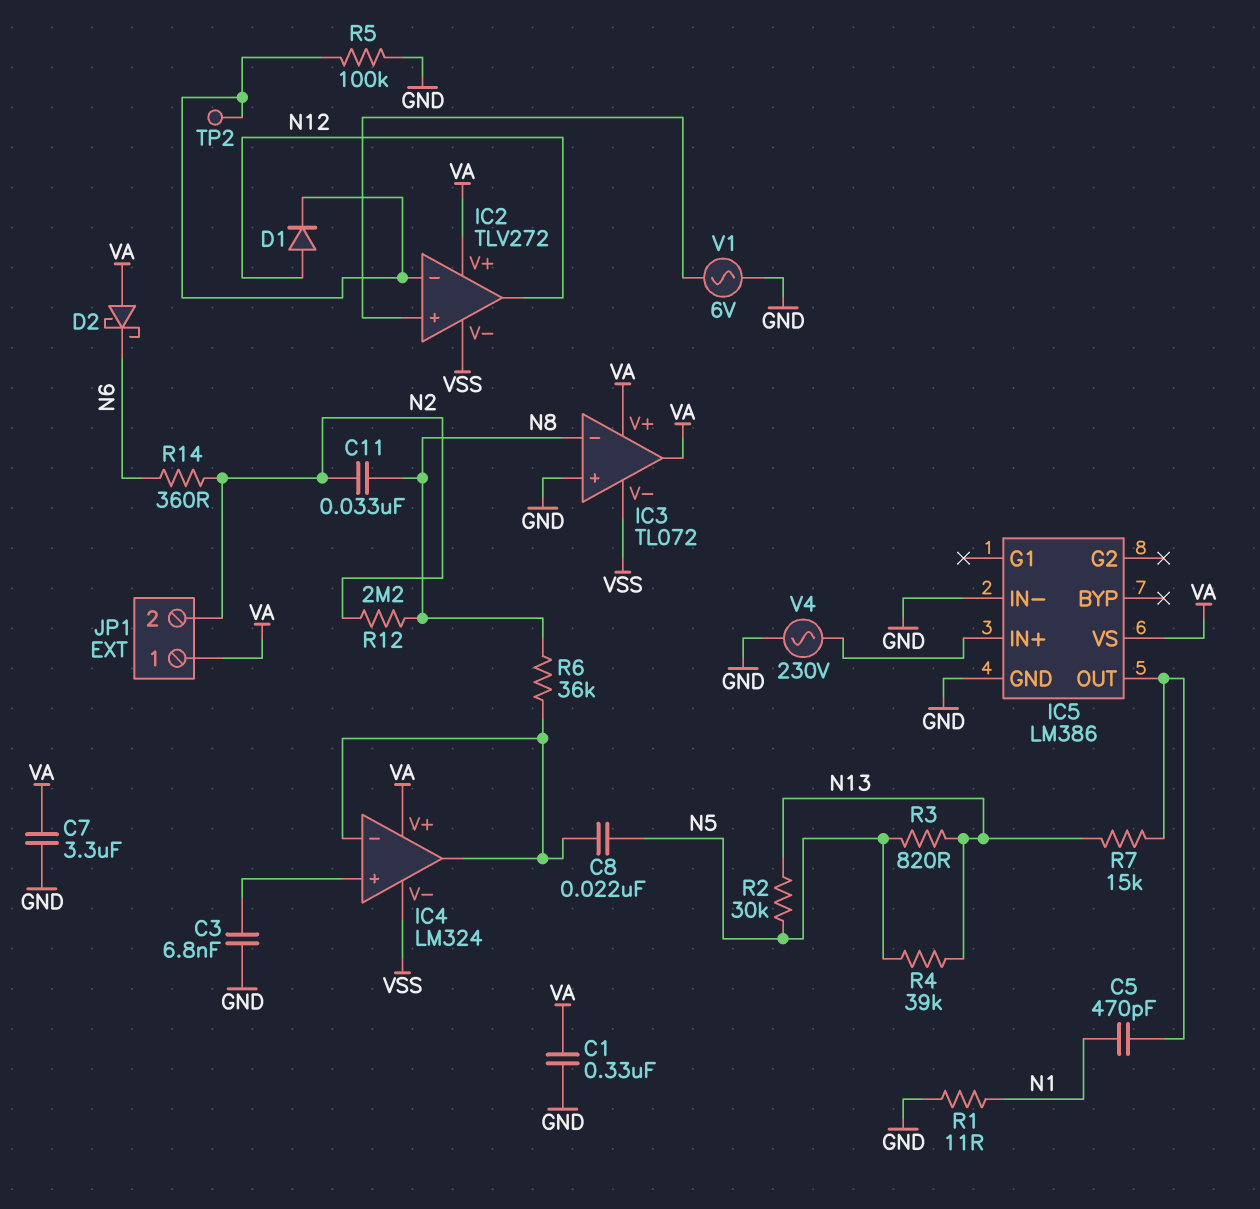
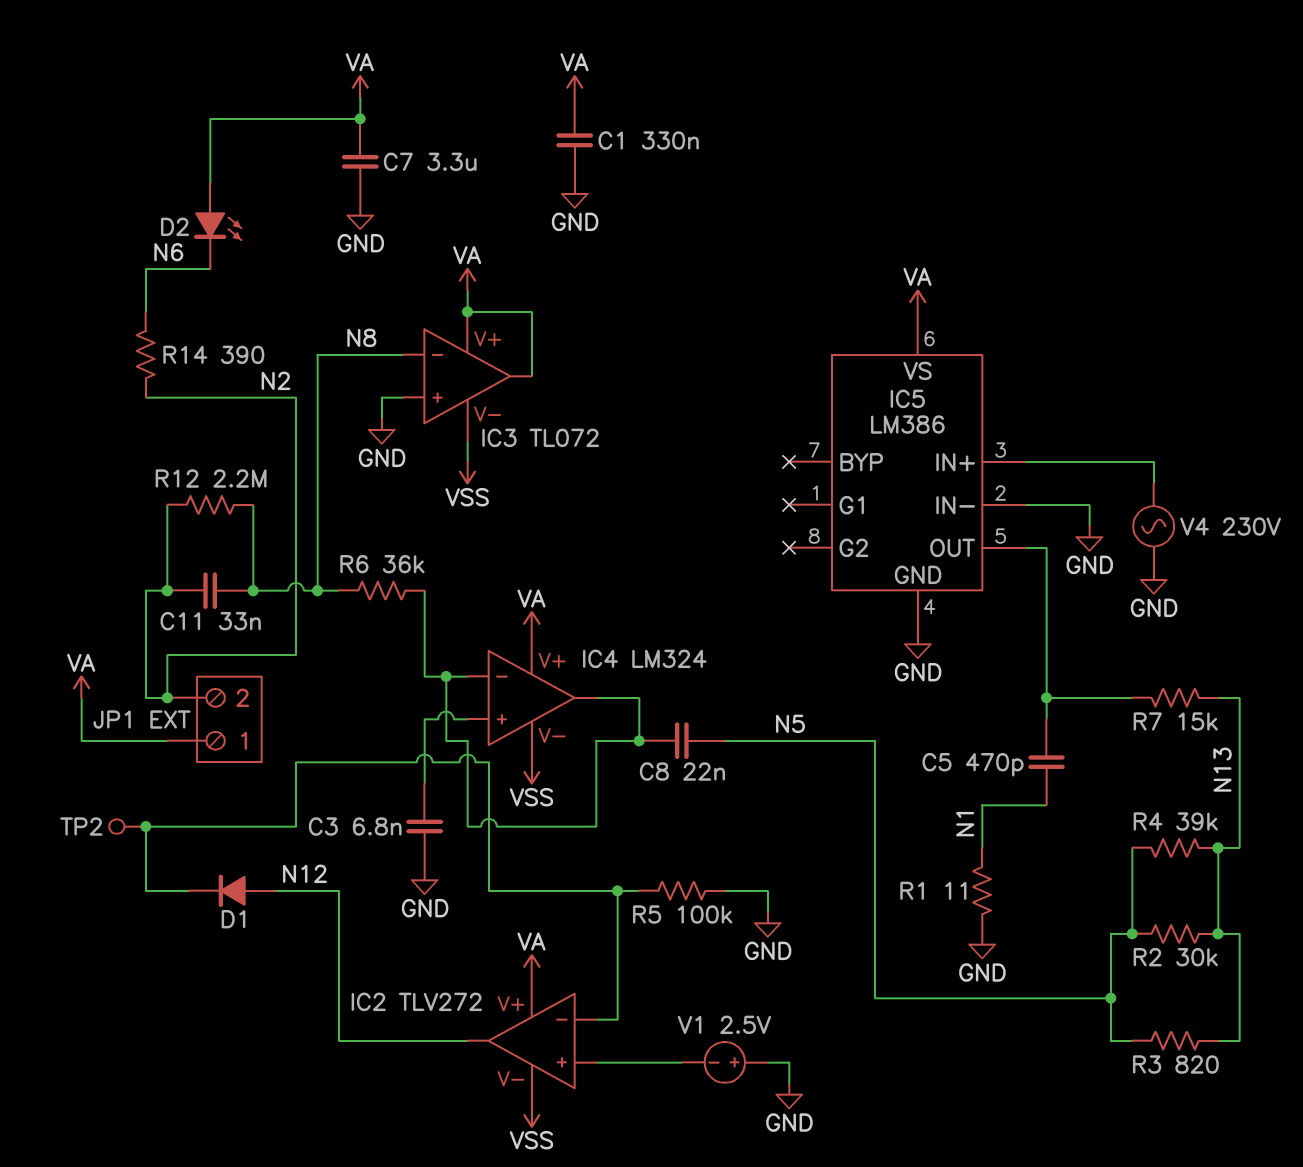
D2: schottky (A VA, K N6) -> LED (A VA, K N6)
R14: 360 (N2, N6) -> 390 (N2, N6)
V1: AC 6V (GND, IC2/in+) -> 2.5V (plus GND, minus IC2/in+)

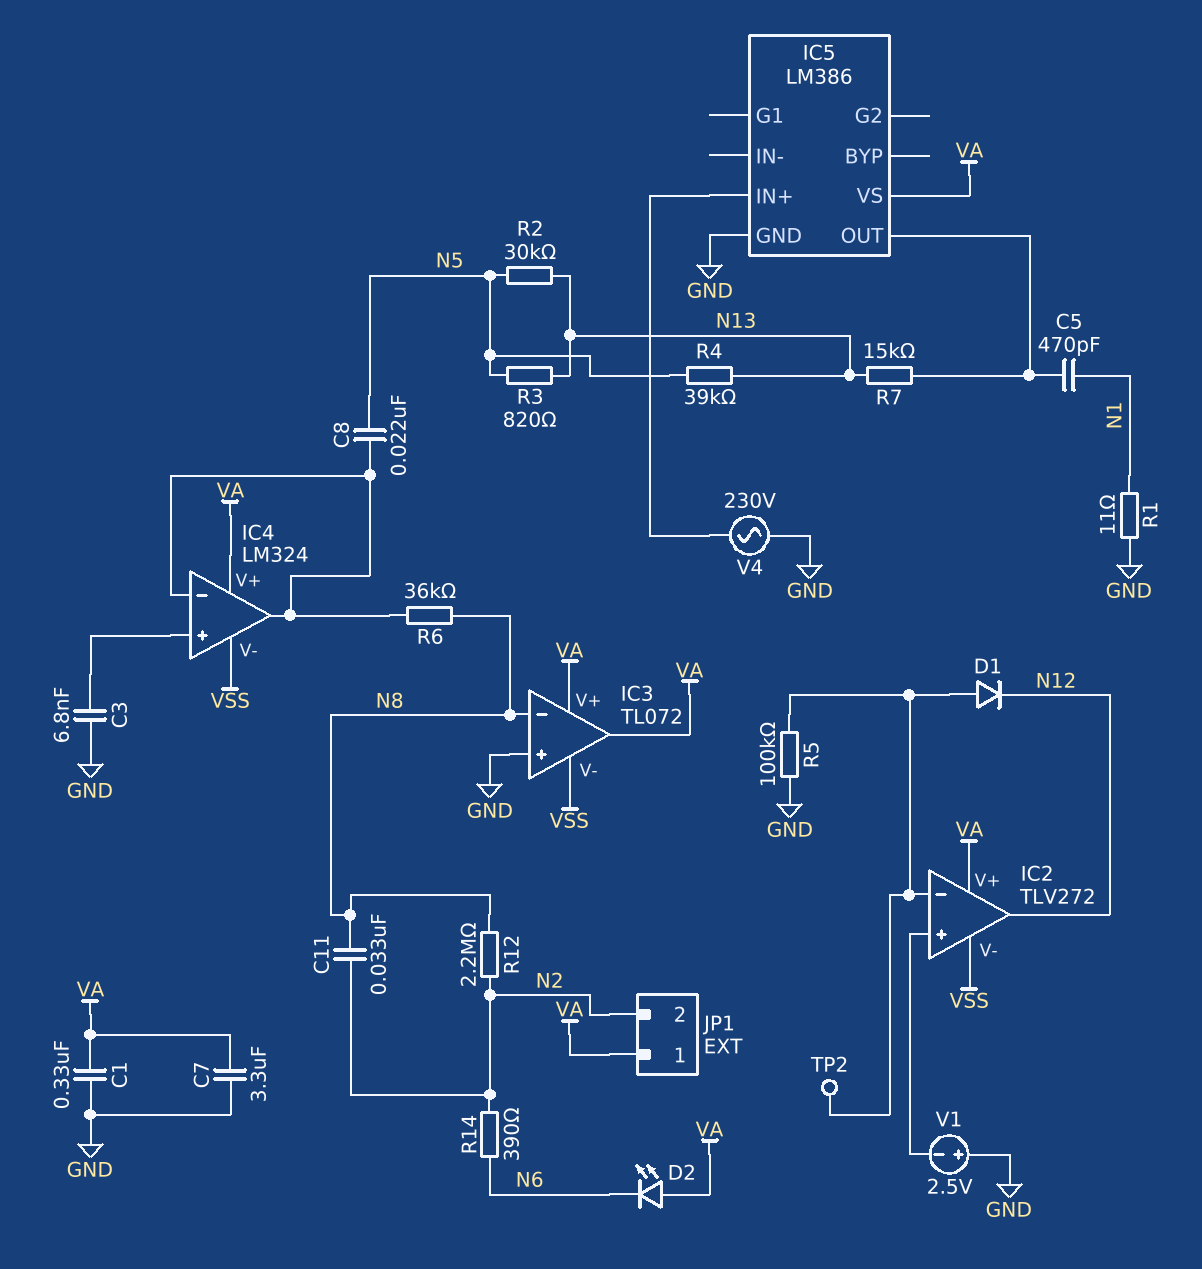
D1: diode (A N12, K IC2/in-) -> diode (A IC2/in-, K N12)
IC5 pin IN-: GND -> none

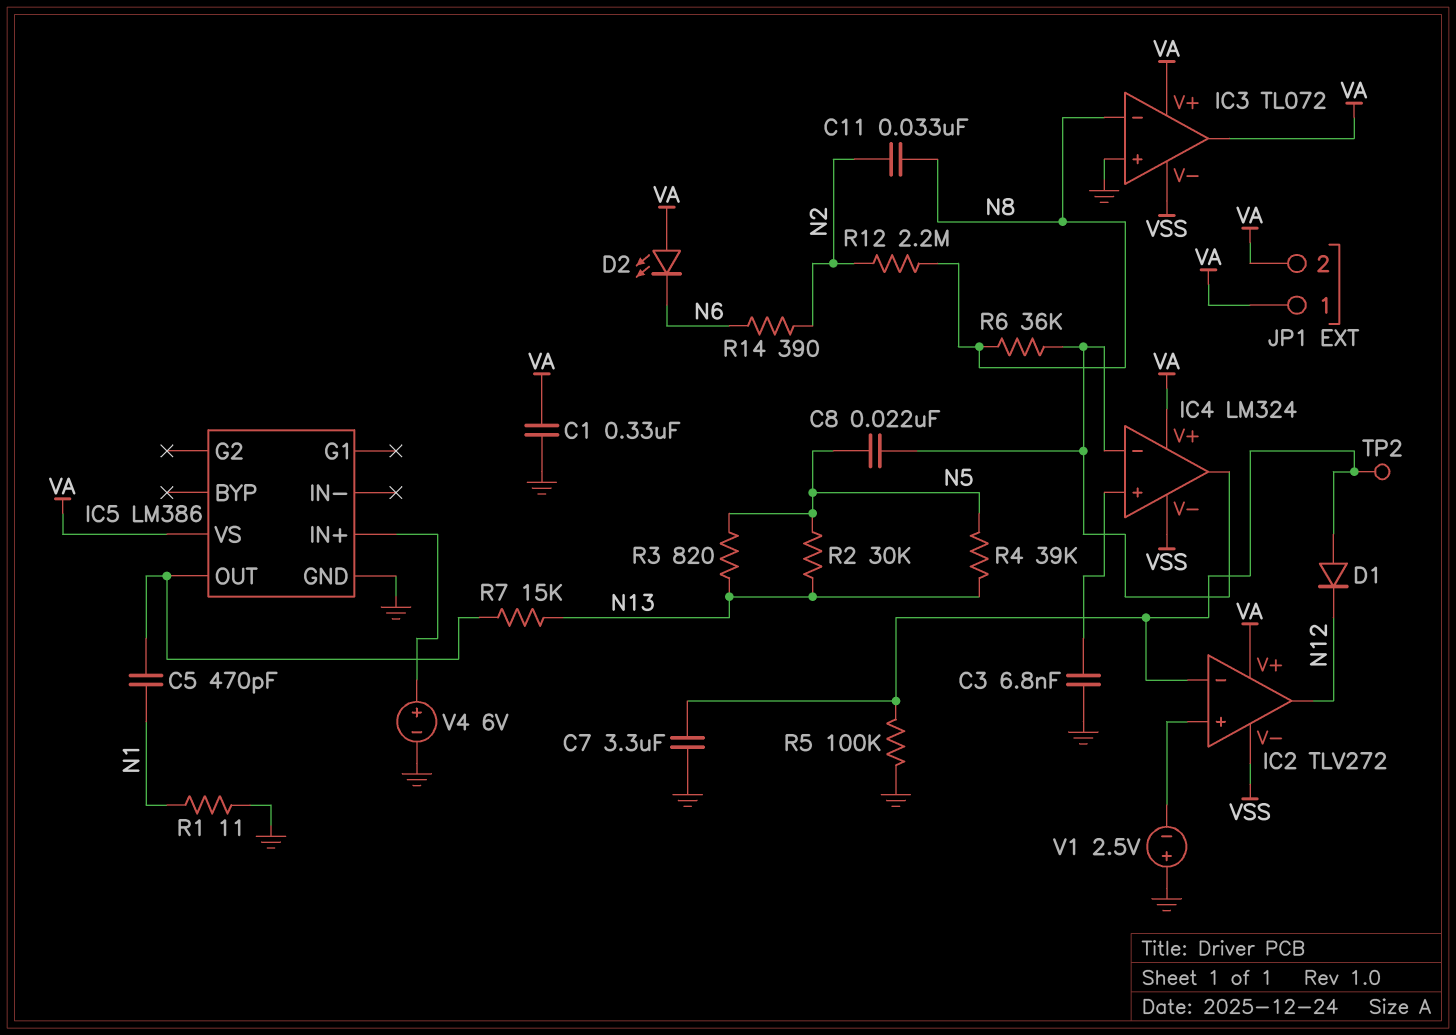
C7: 3.3uF (GND, VA) -> 3.3uF (GND, IC2/in-)
JP1 pin 2: N2 -> VA
V4: AC 230V (GND, IC5/IN+) -> 6V (plus IC5/IN+, minus GND)

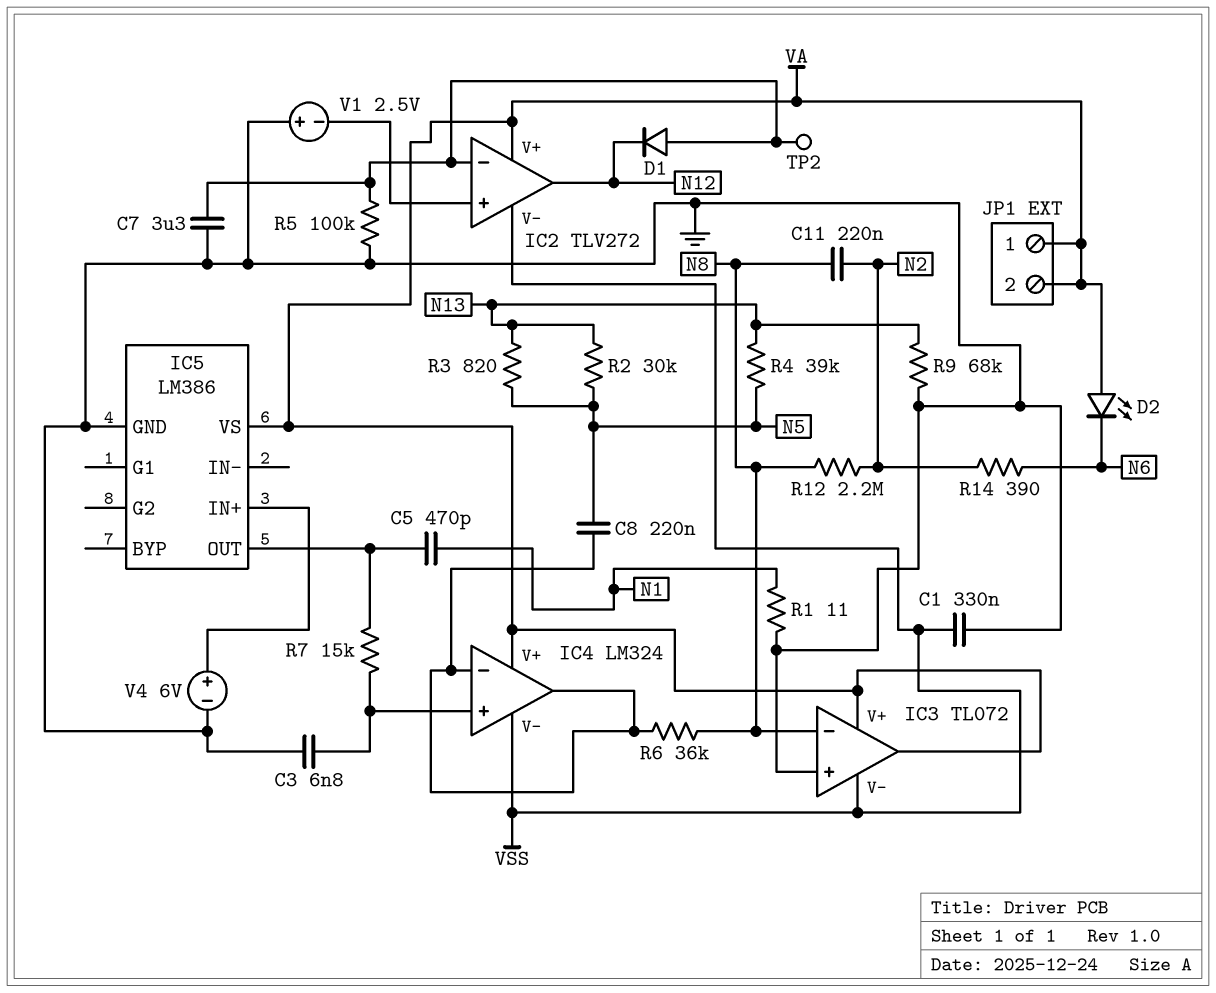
C1: 330nF (GND, VA) -> 330nF (GND, VSS)
C8: 22nF (IC4/in-, N5) -> 220nF (IC4/in-, N5)
C11: 33nF (N2, N8) -> 220nF (N2, N8)
R7: 15k (IC5/OUT, N13) -> 15k (IC4/in+, IC5/OUT)
R9: none -> 68k (GND, N13)

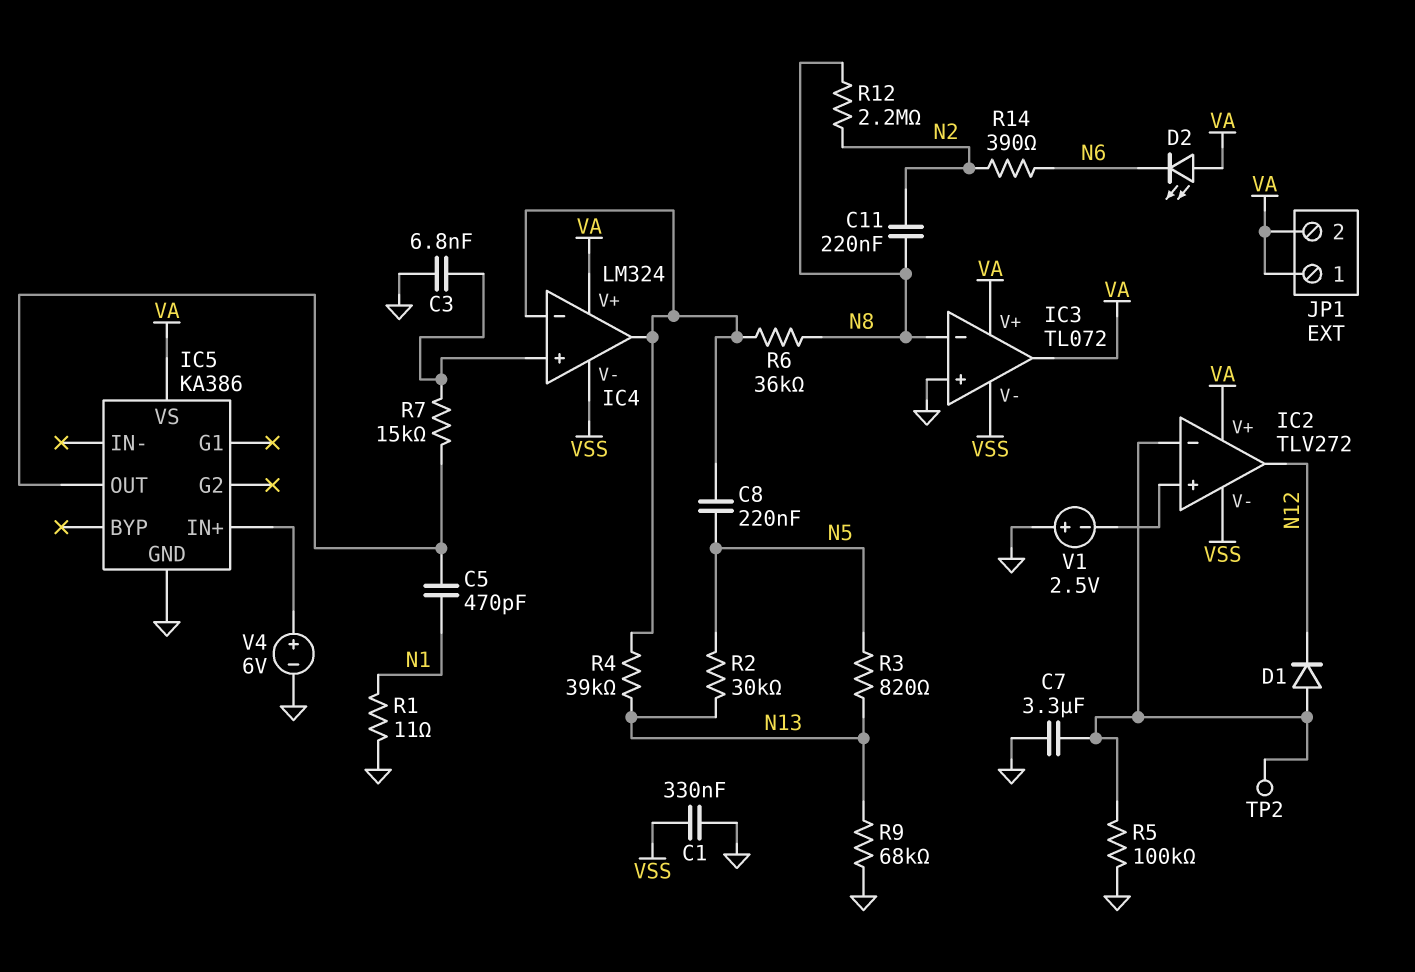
IC5: LM386 -> KA386
R4: 39k (N5, N13) -> 39k (IC4/in-, N13)

